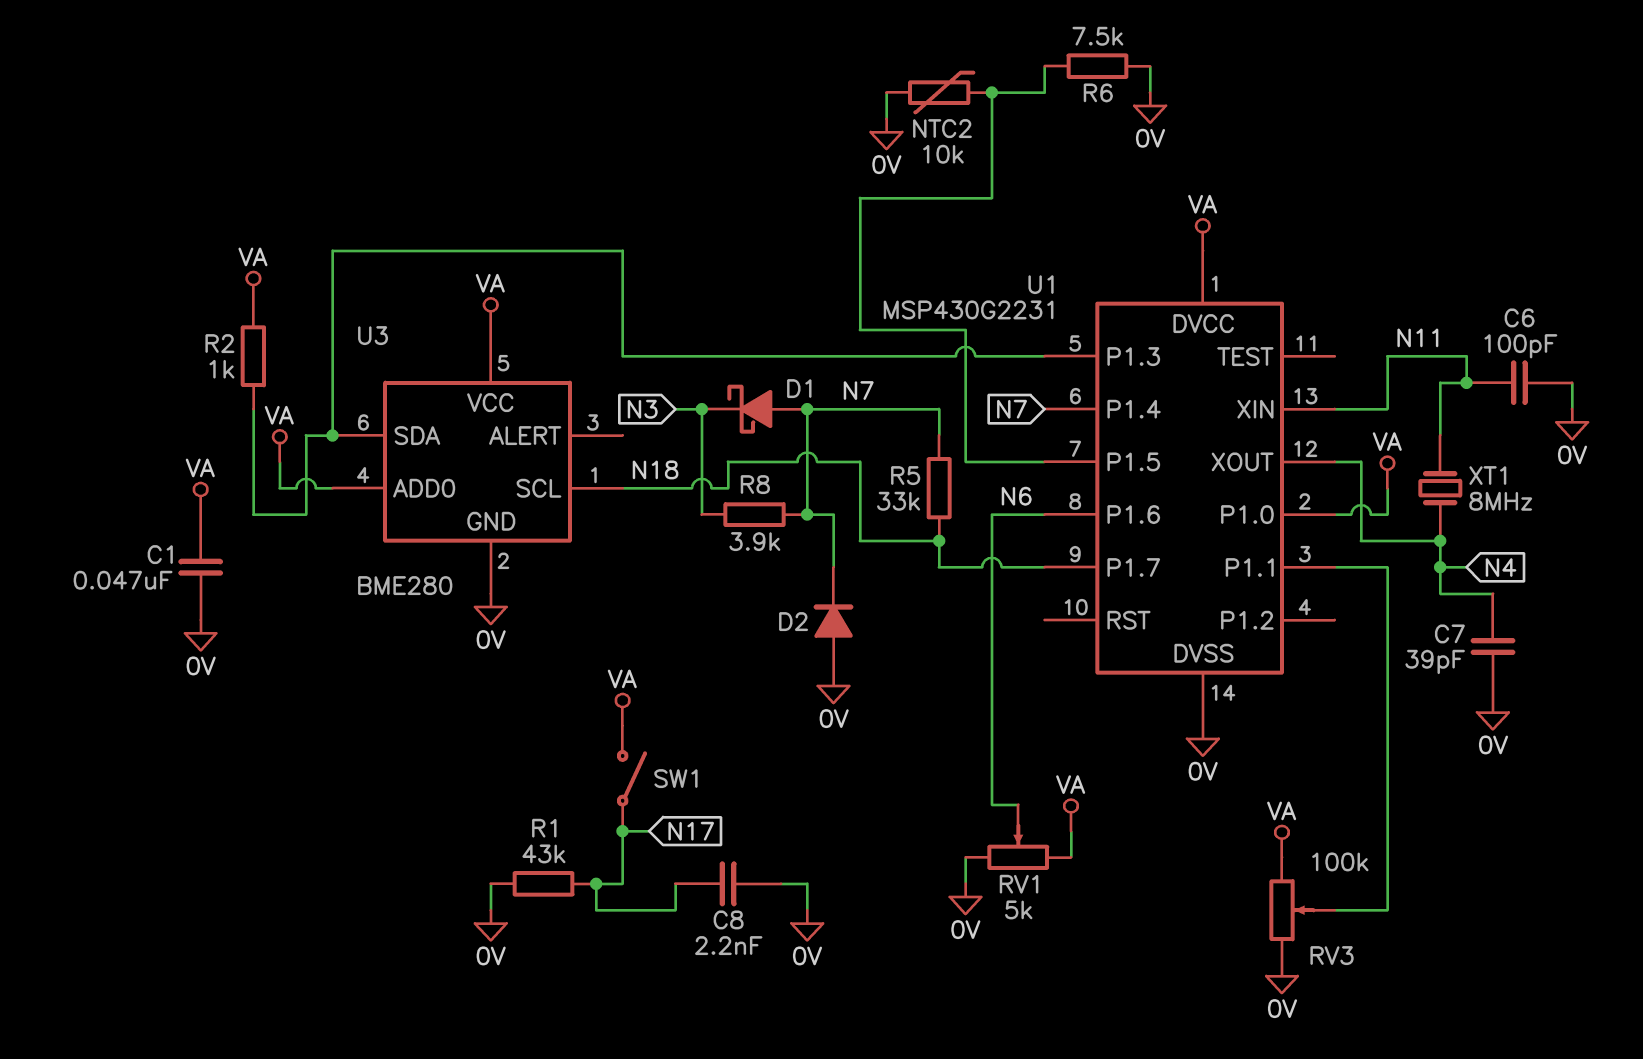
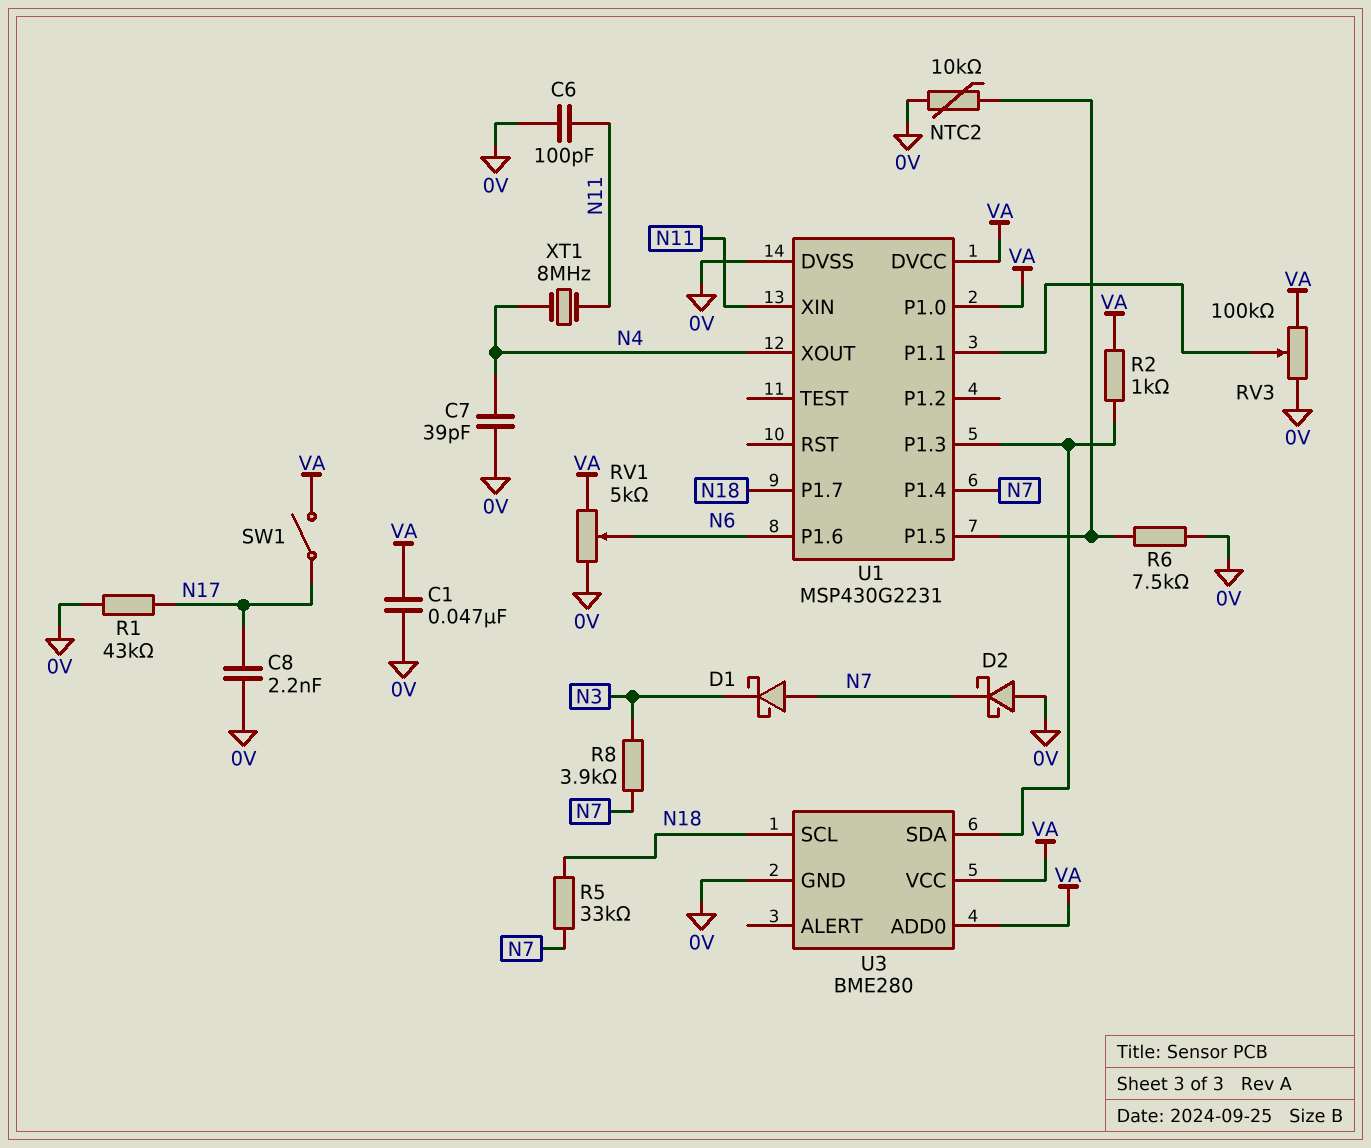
D2: diode (A 0V, K N7) -> schottky (A 0V, K N7)

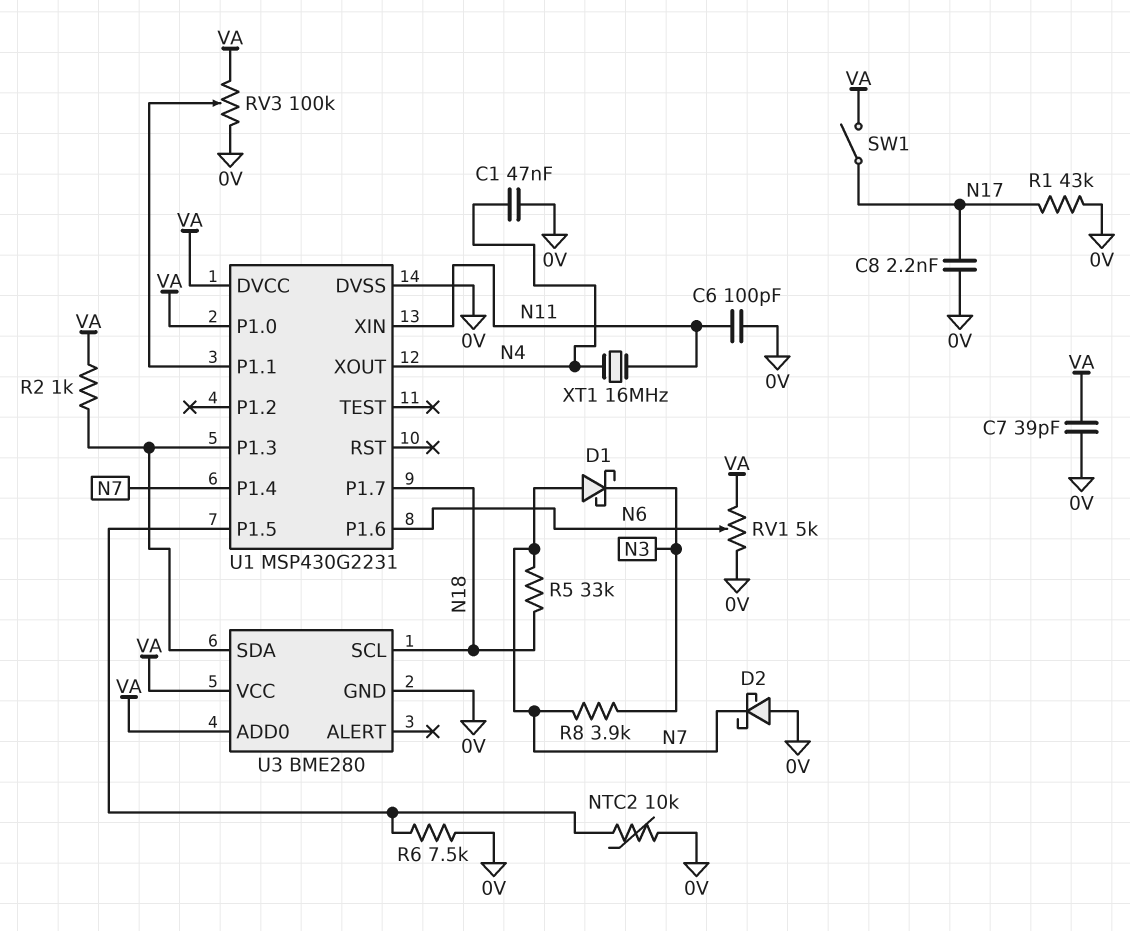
C1: 47nF (0V, VA) -> 47nF (0V, N4)
C7: 39pF (0V, N4) -> 39pF (0V, VA)
XT1: 8MHz (N4, N11) -> 16MHz (N4, N11)

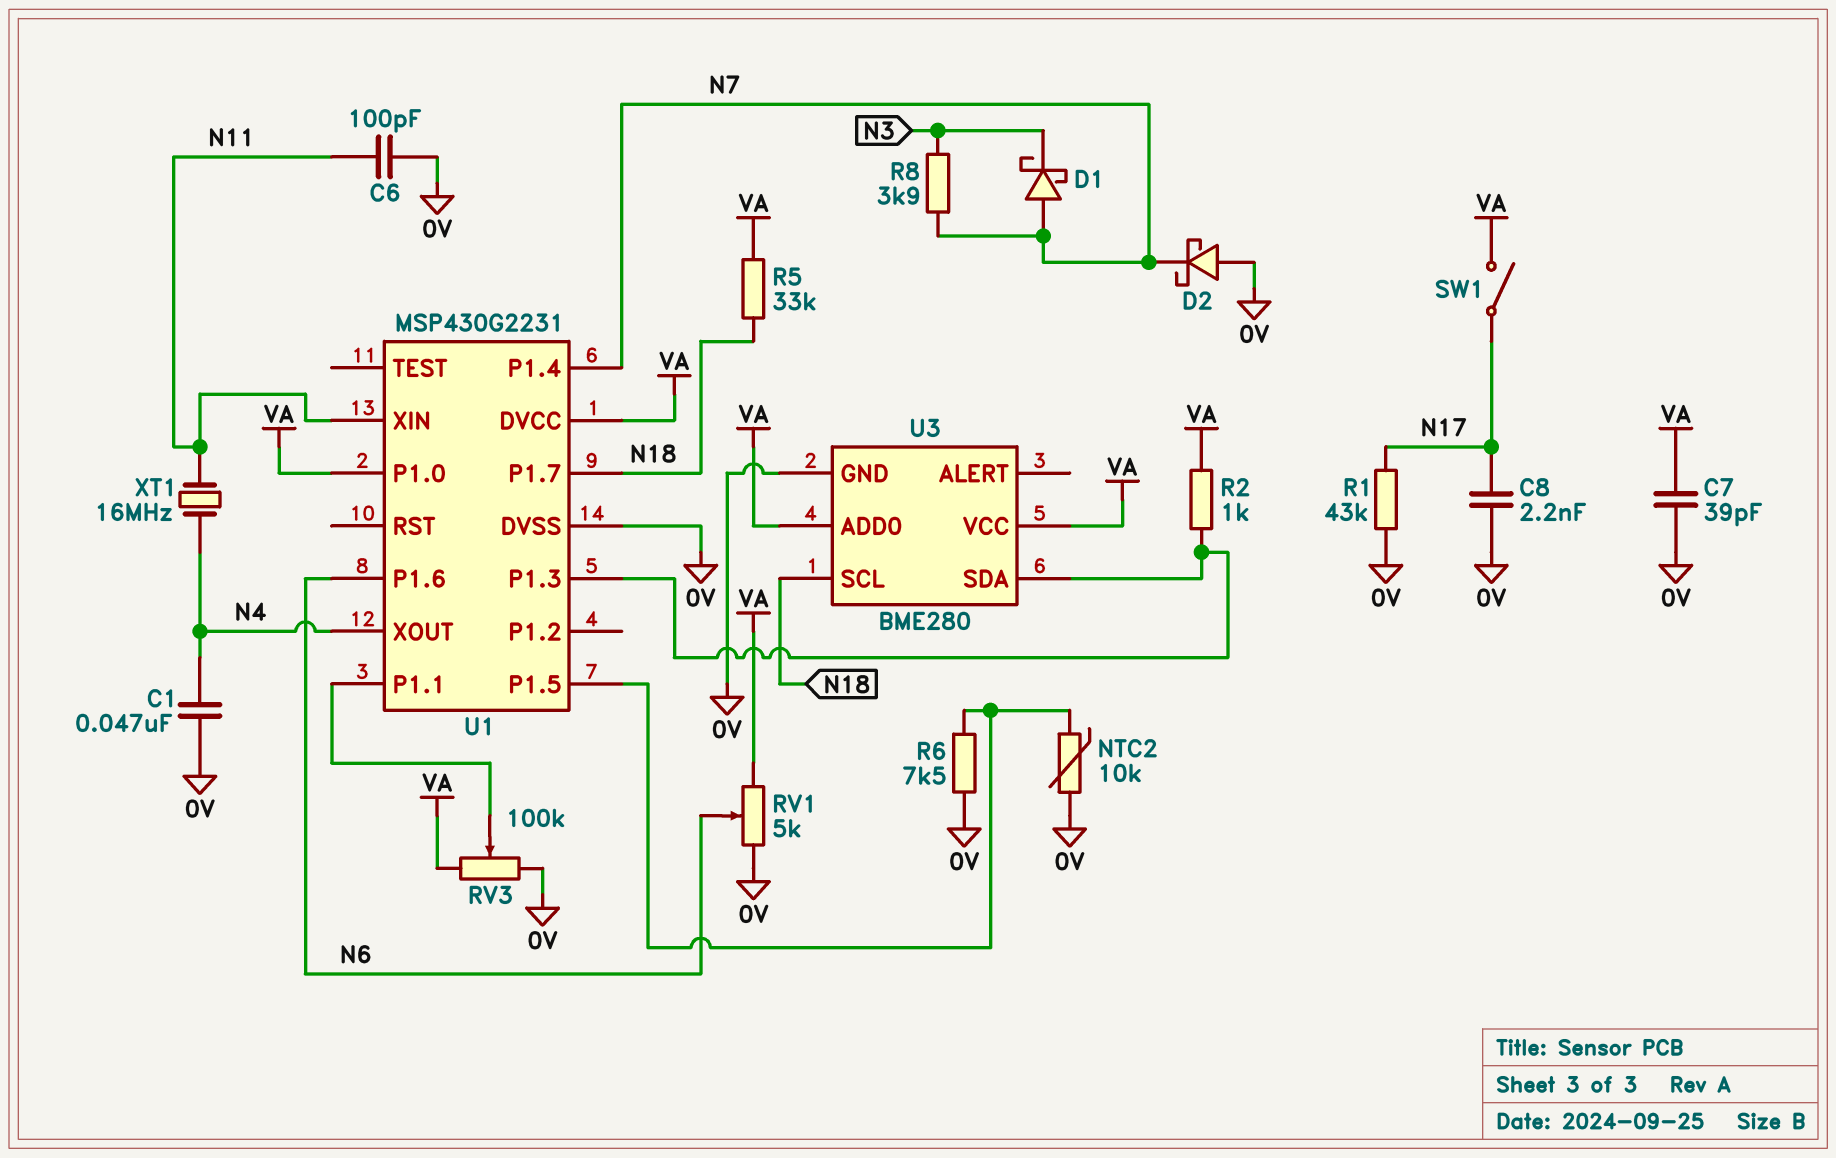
R5: 33k (N7, N18) -> 33k (N18, VA)

